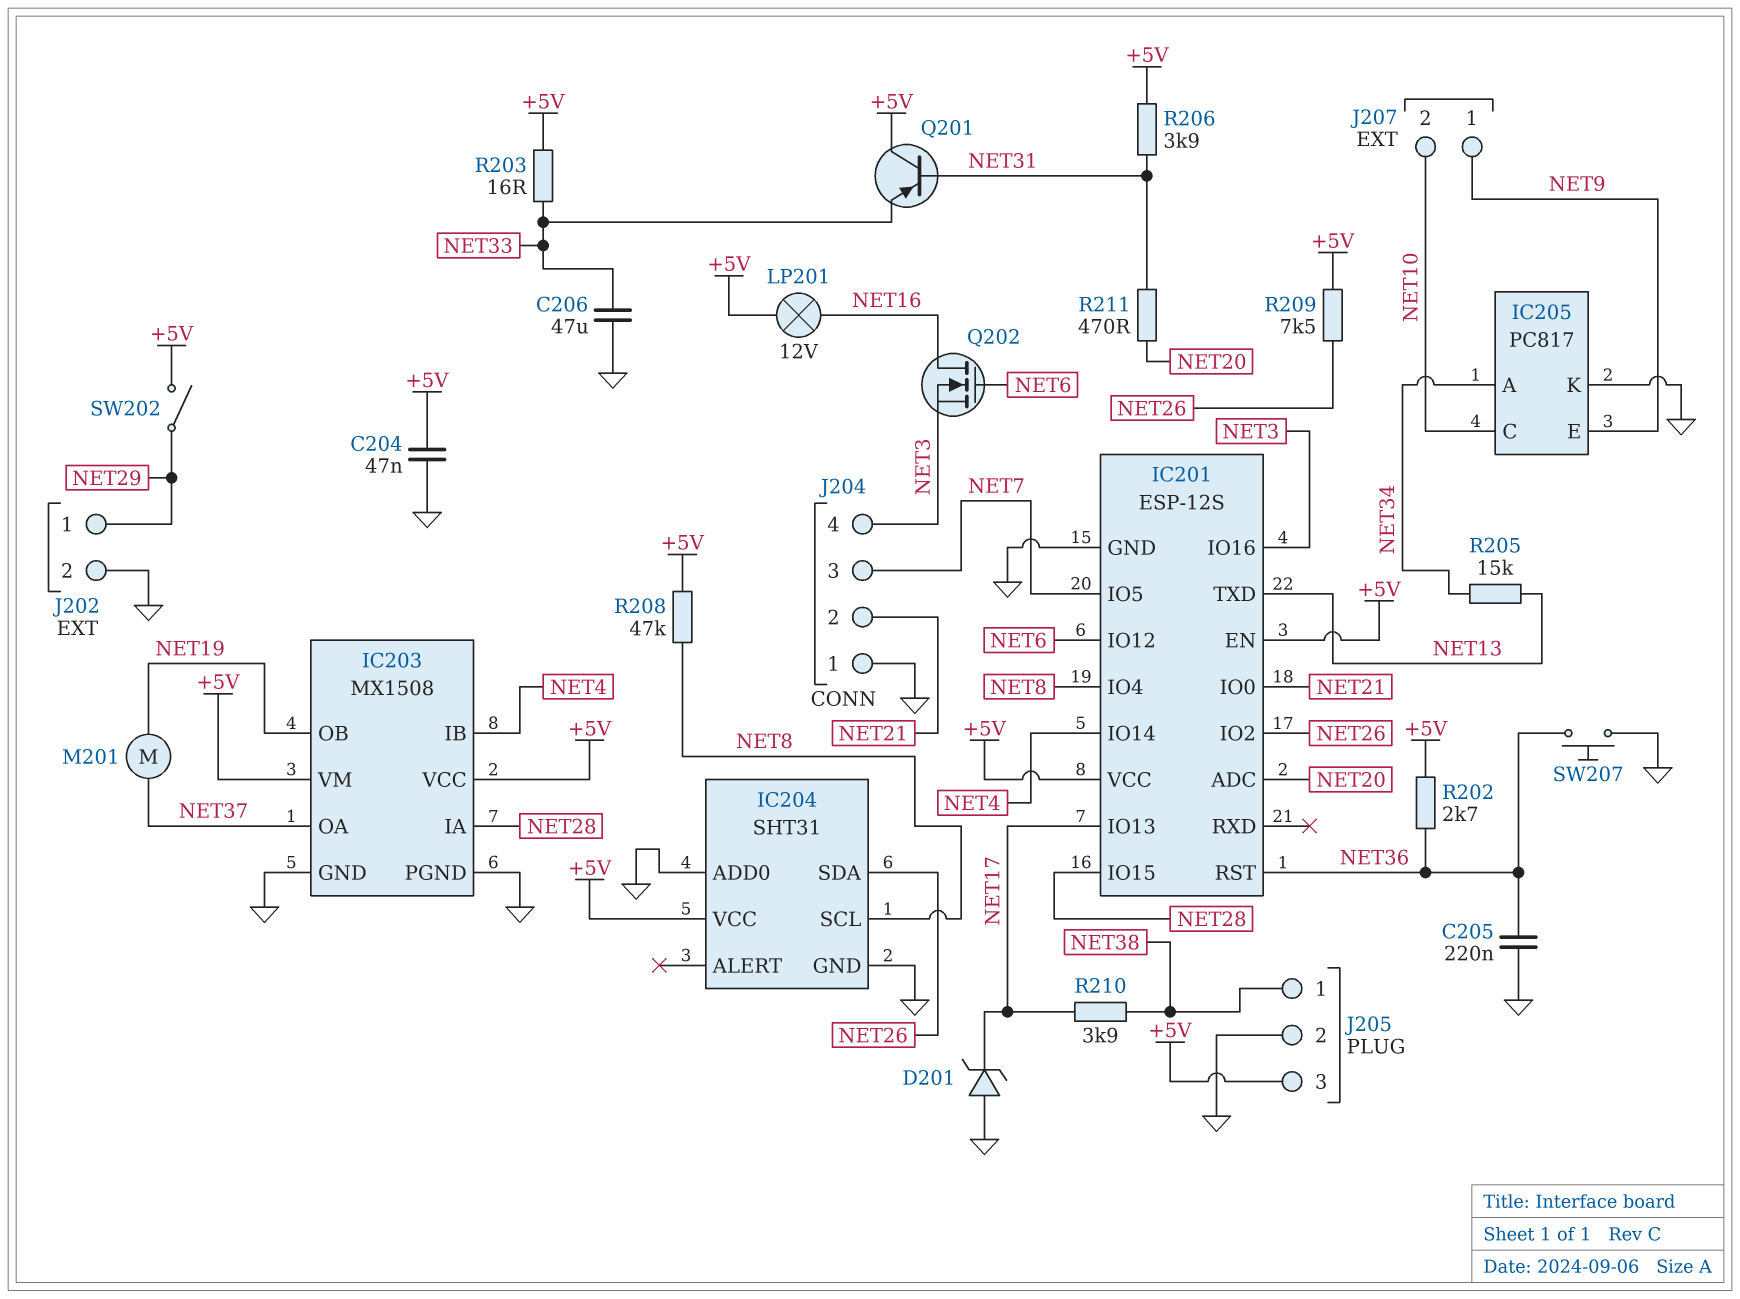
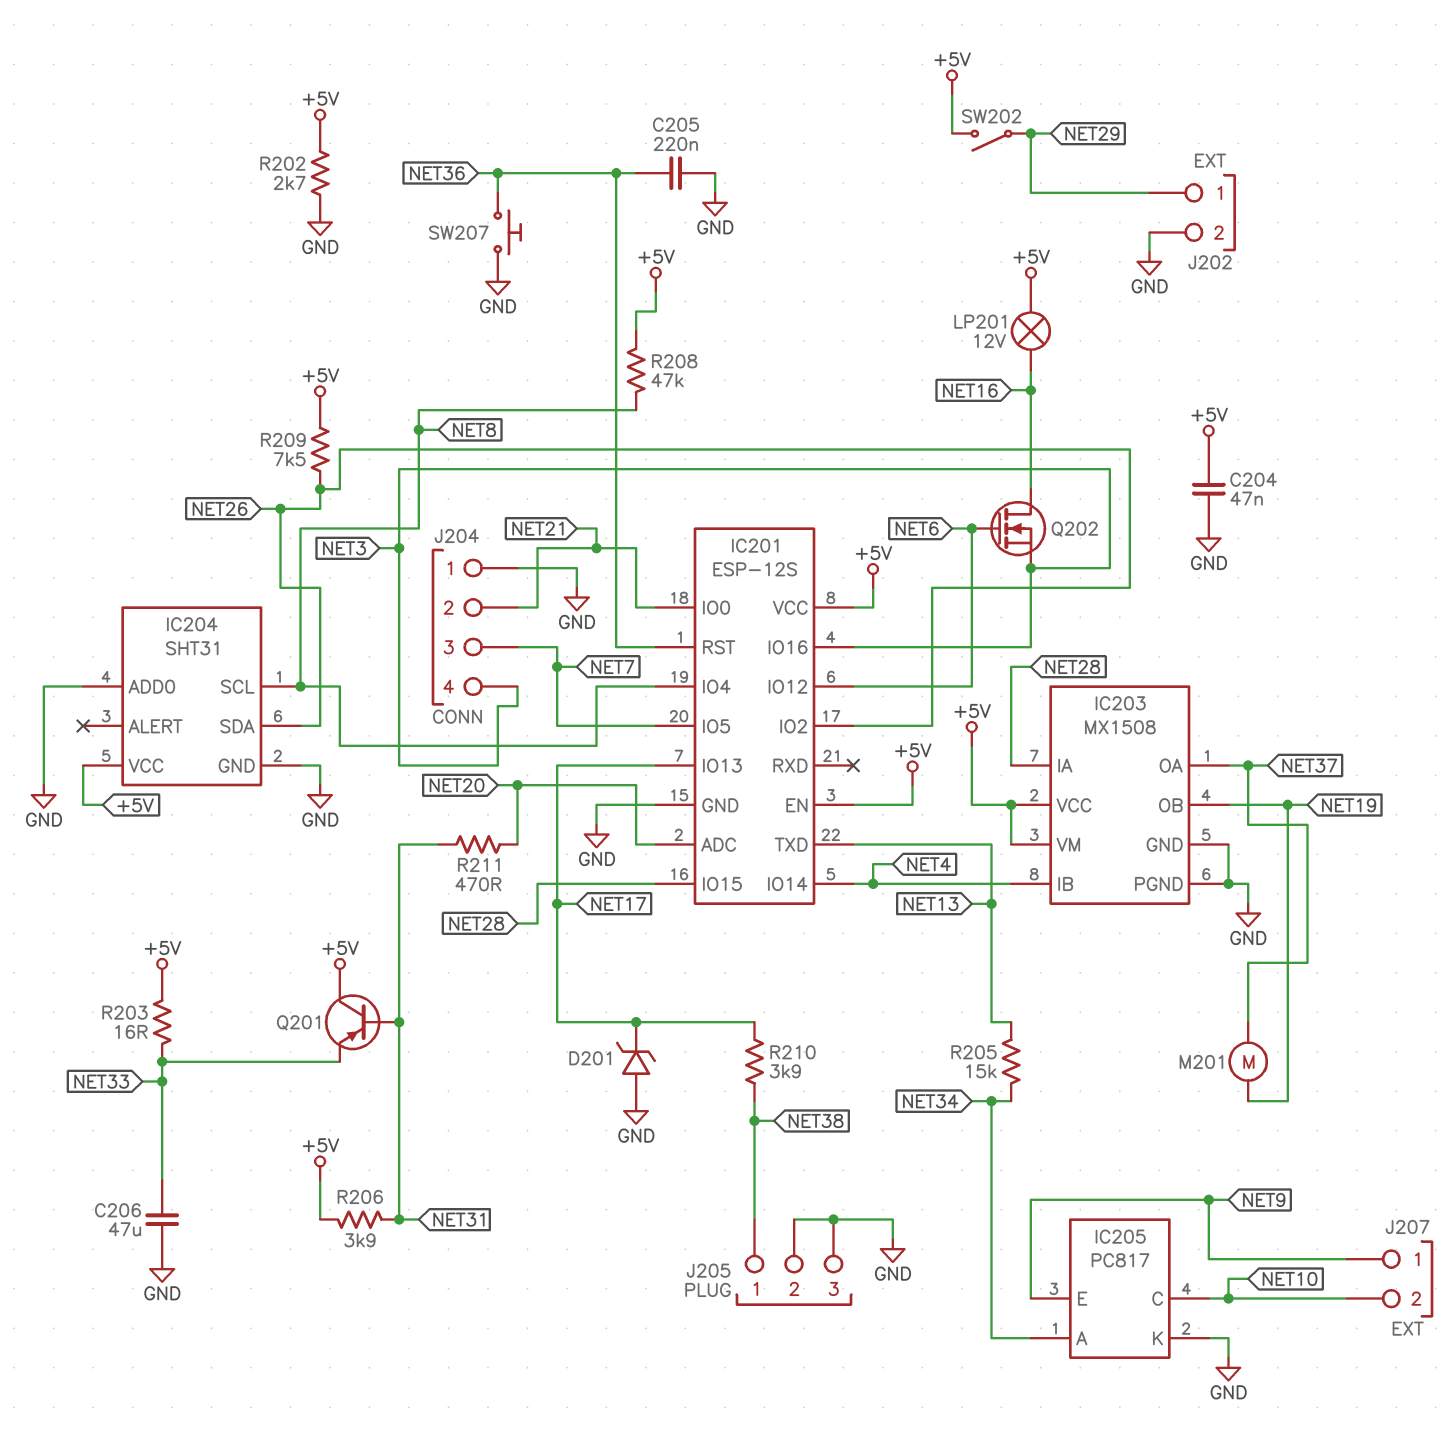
J205 pin 3: +5V -> GND
R202: 2.7k (+5V, NET36) -> 2.7k (+5V, GND)

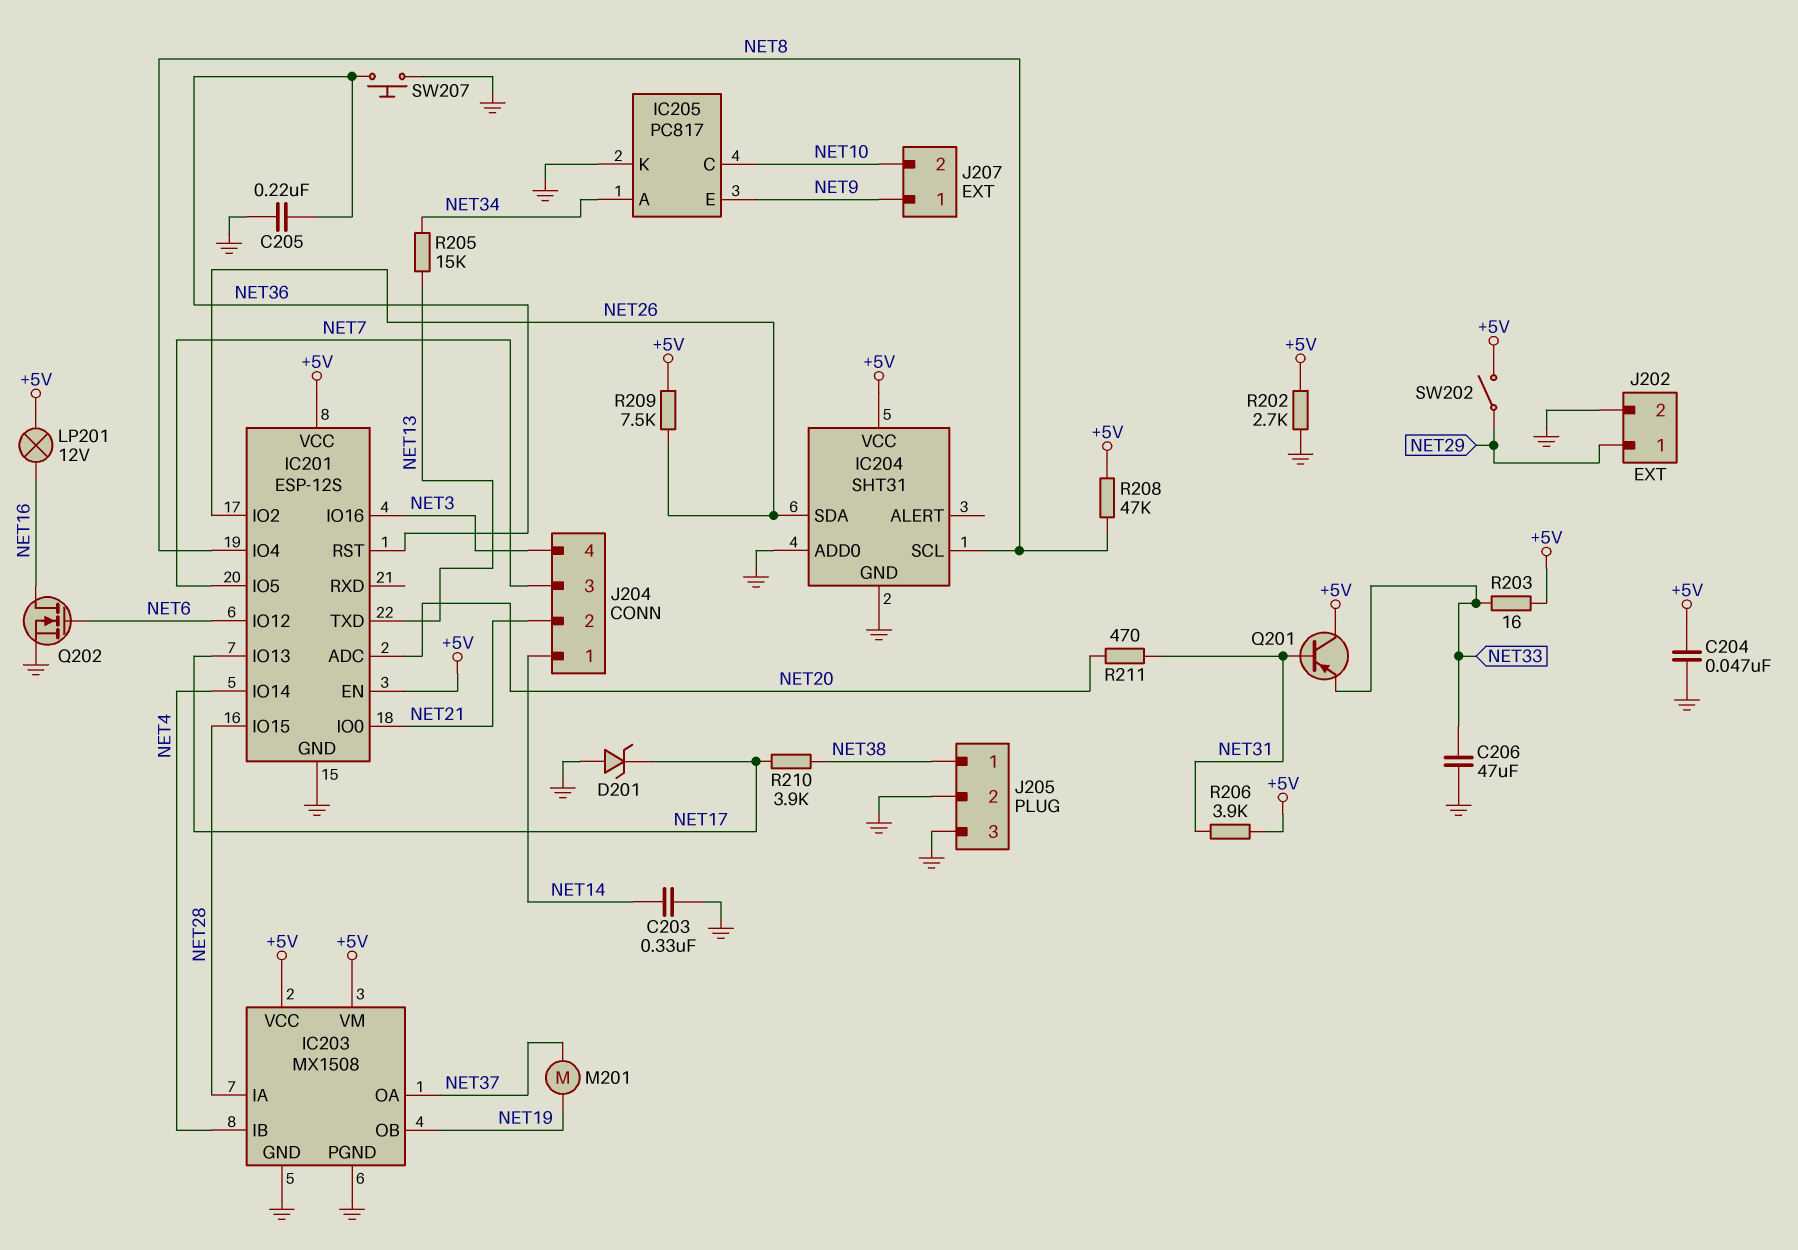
C203: none -> 330nF (GND, NET14)
J204 pin 1: GND -> NET14
Q202: NMOS (G NET6, D NET16, S NET3) -> NMOS (G NET6, D NET16, S GND)

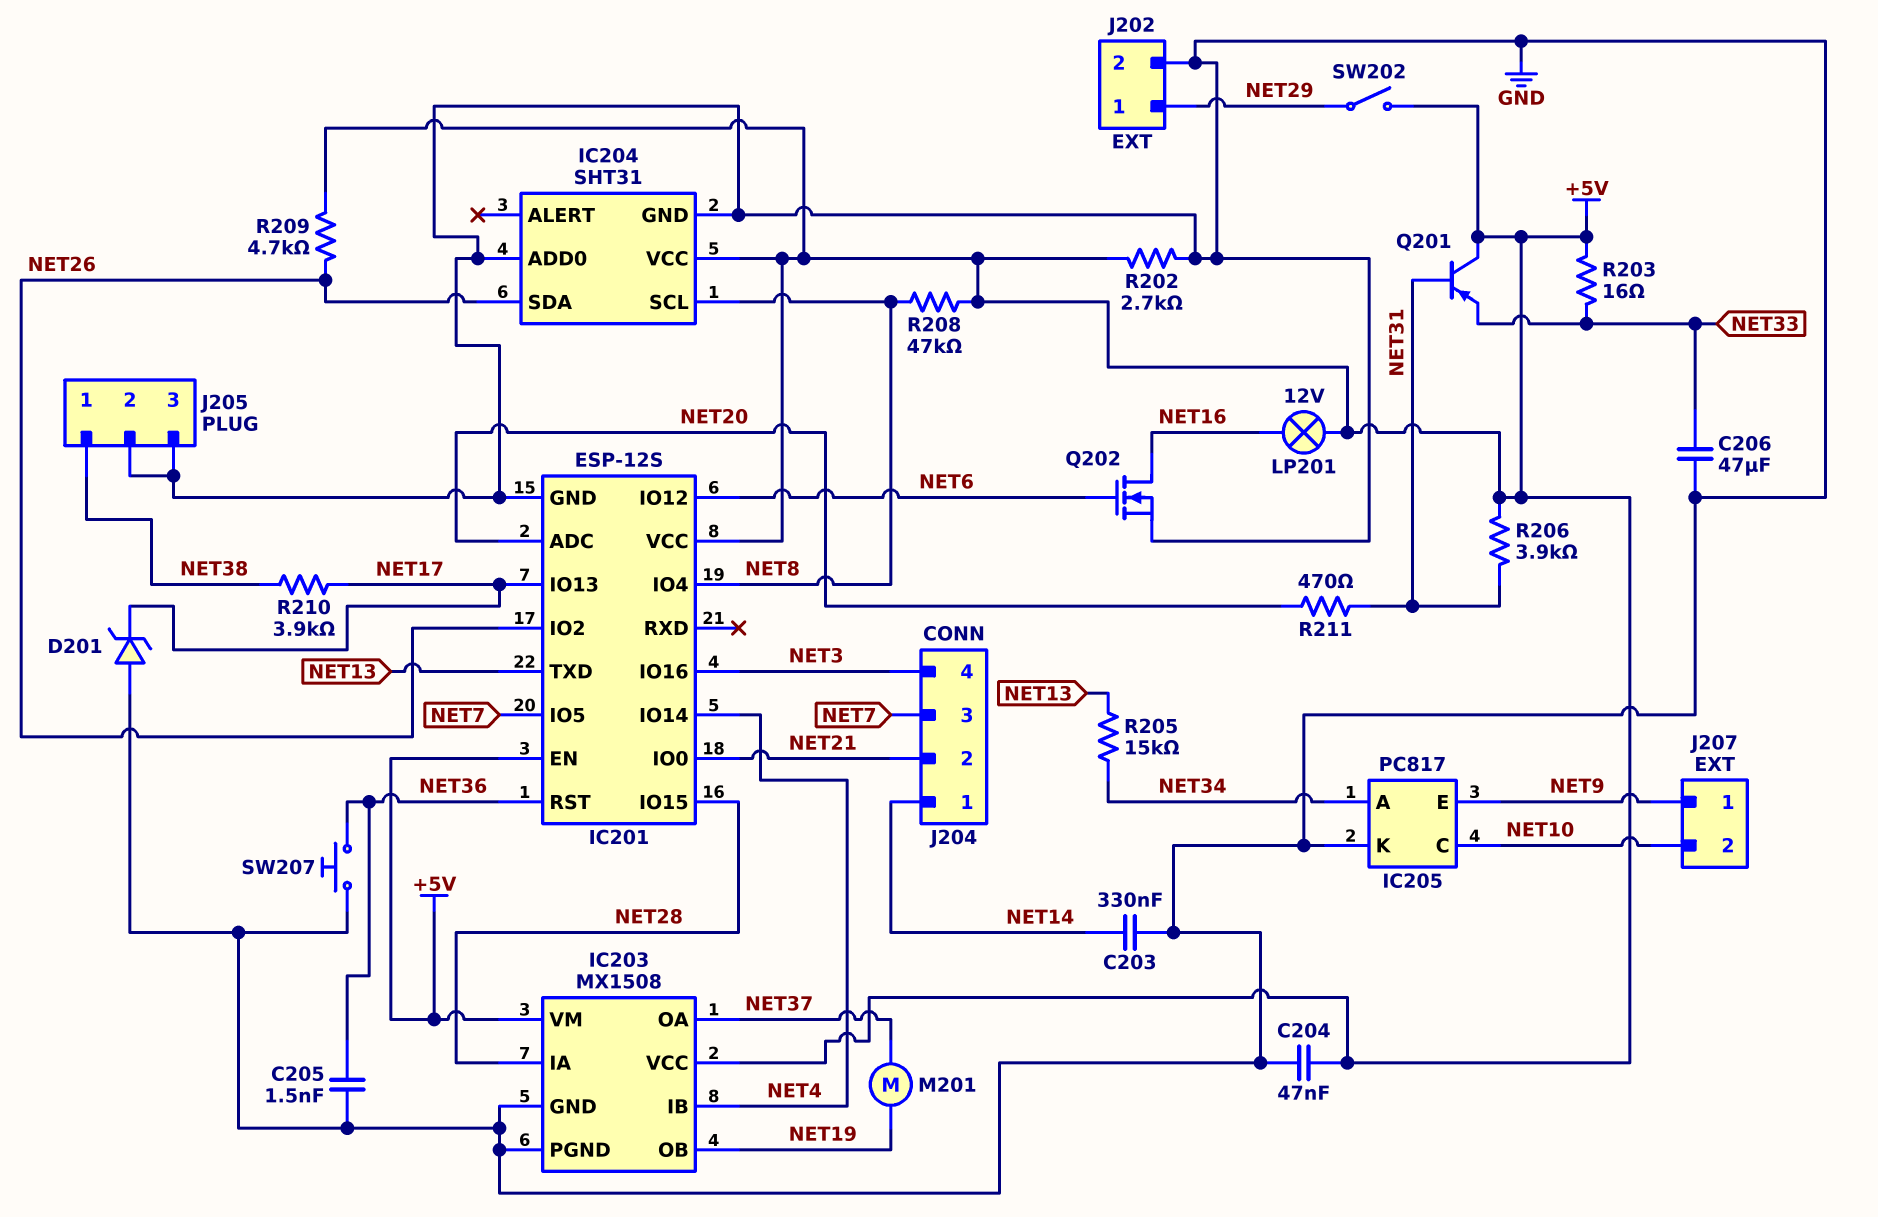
C205: 220nF (GND, NET36) -> 1.5nF (GND, NET36)
R209: 7.5k (+5V, NET26) -> 4.7k (+5V, NET26)

